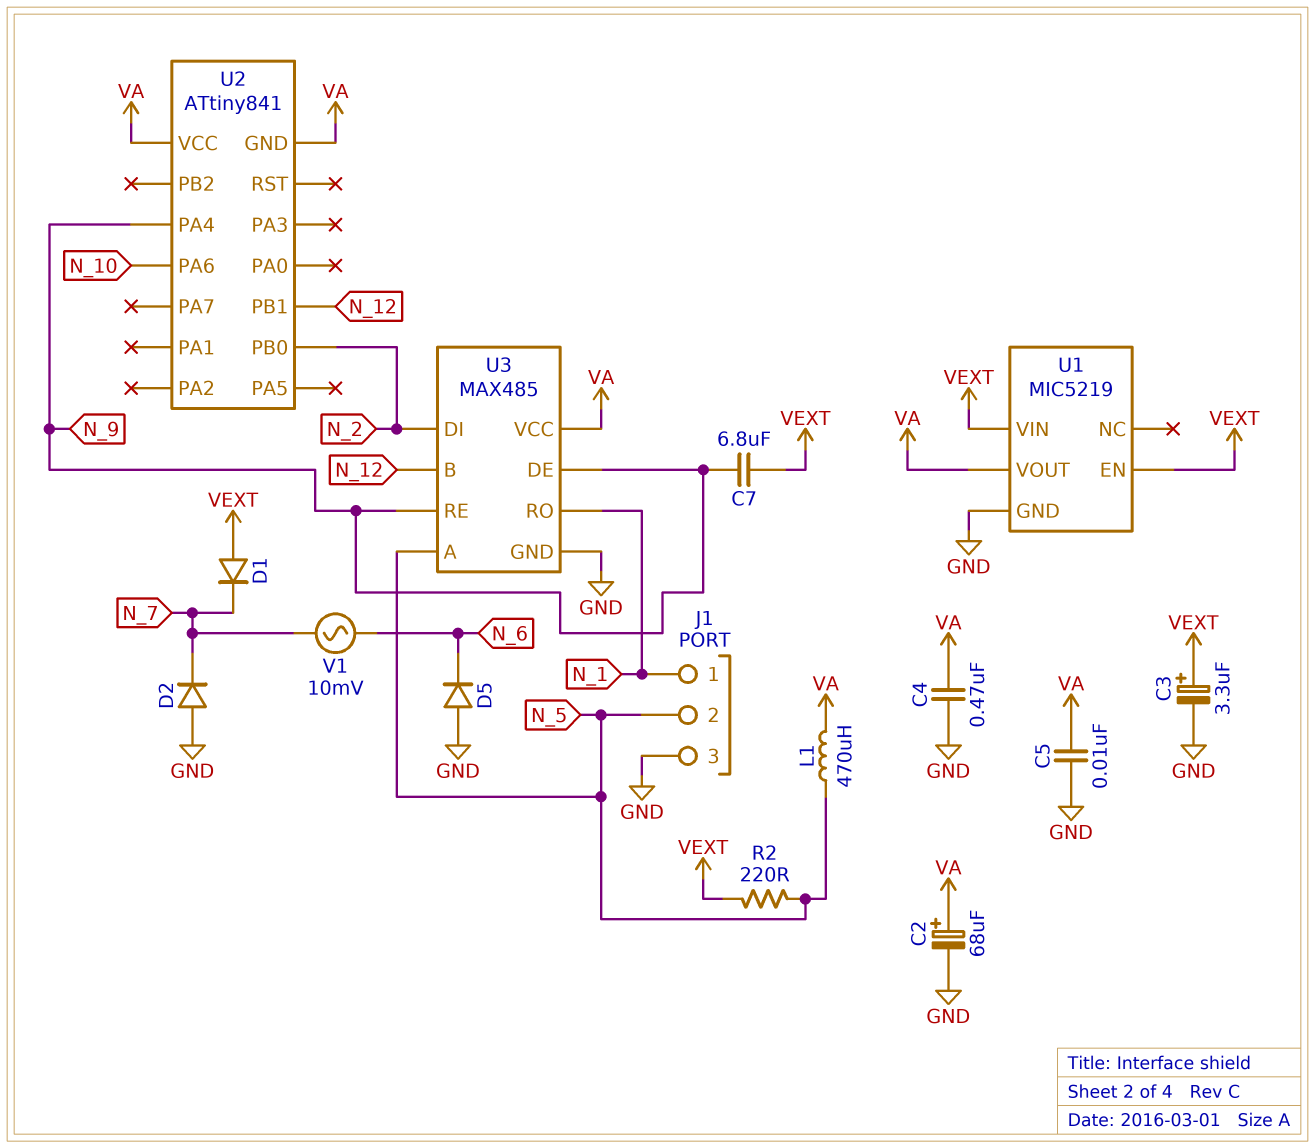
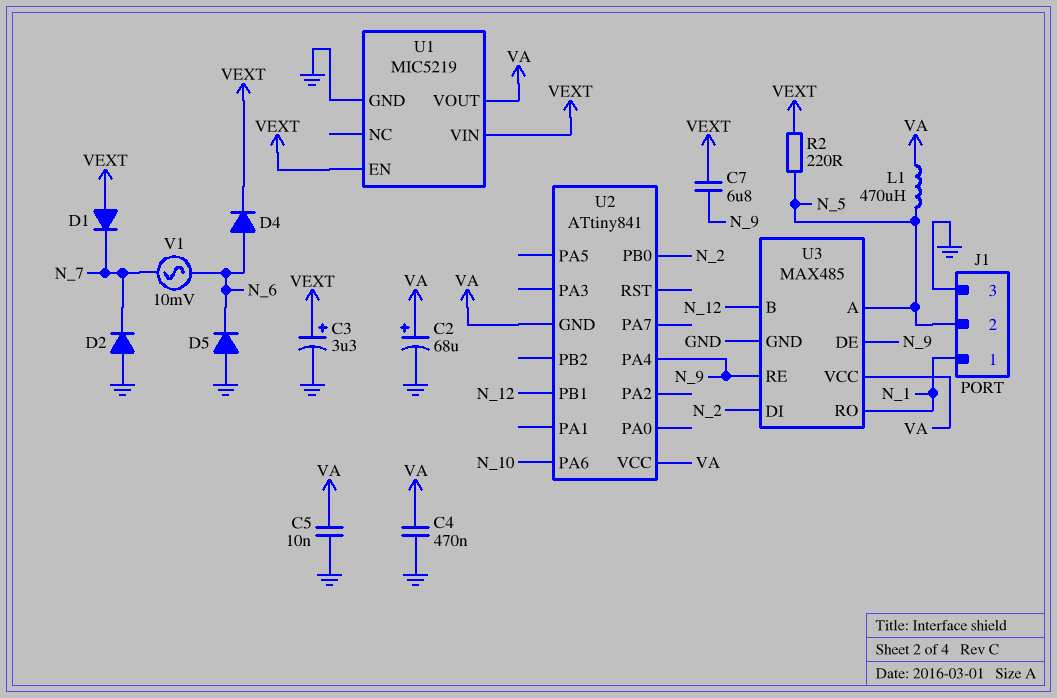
D4: none -> diode (A N_6, K VEXT)

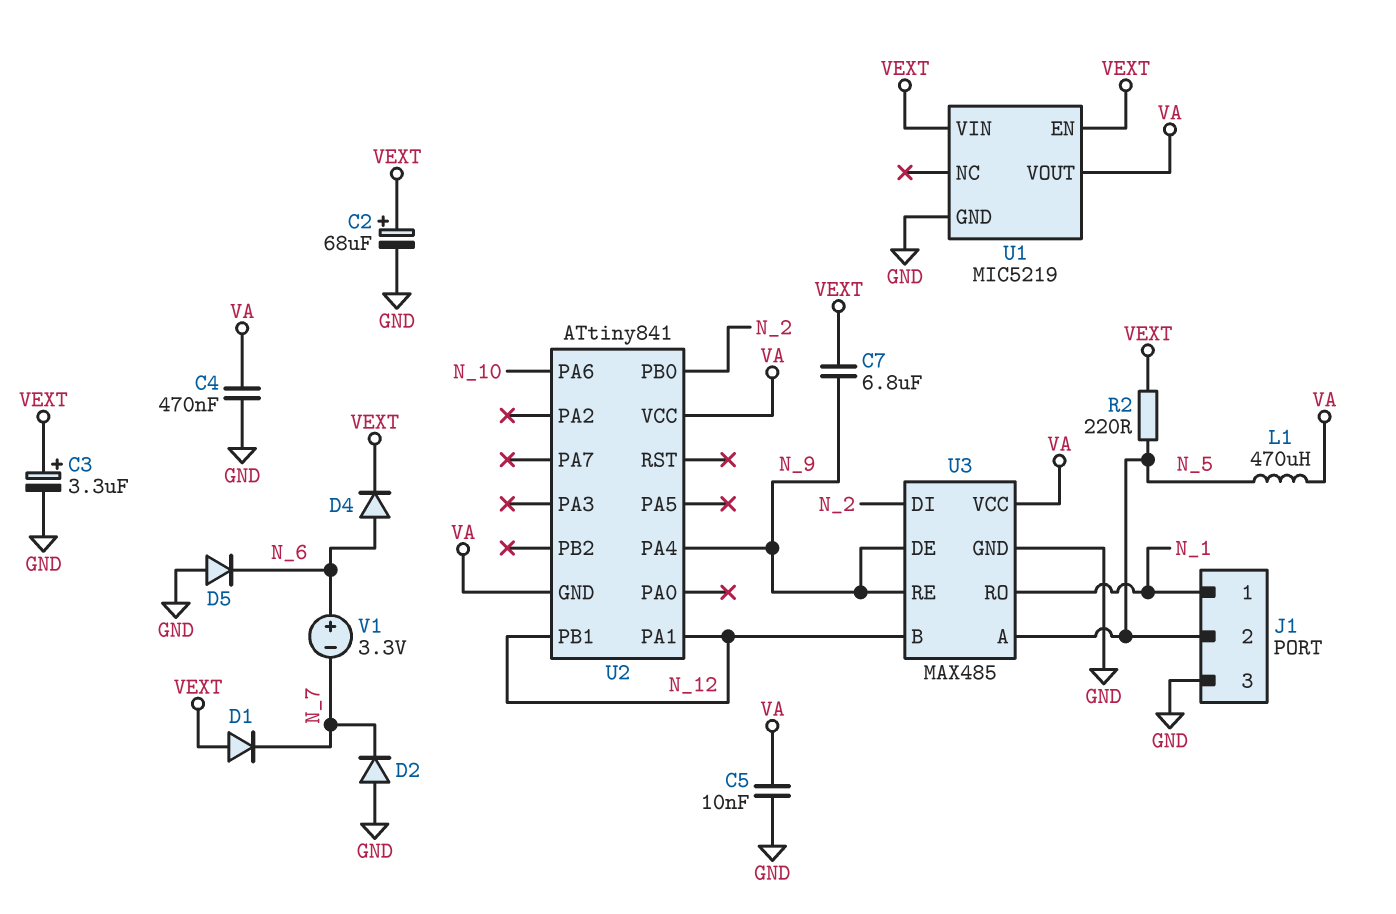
C2: 68uF (plus VA, minus GND) -> 68uF (plus VEXT, minus GND)
U2 pin PA1: none -> N_12
V1: AC 10mV (N_6, N_7) -> 3.3V (plus N_6, minus N_7)

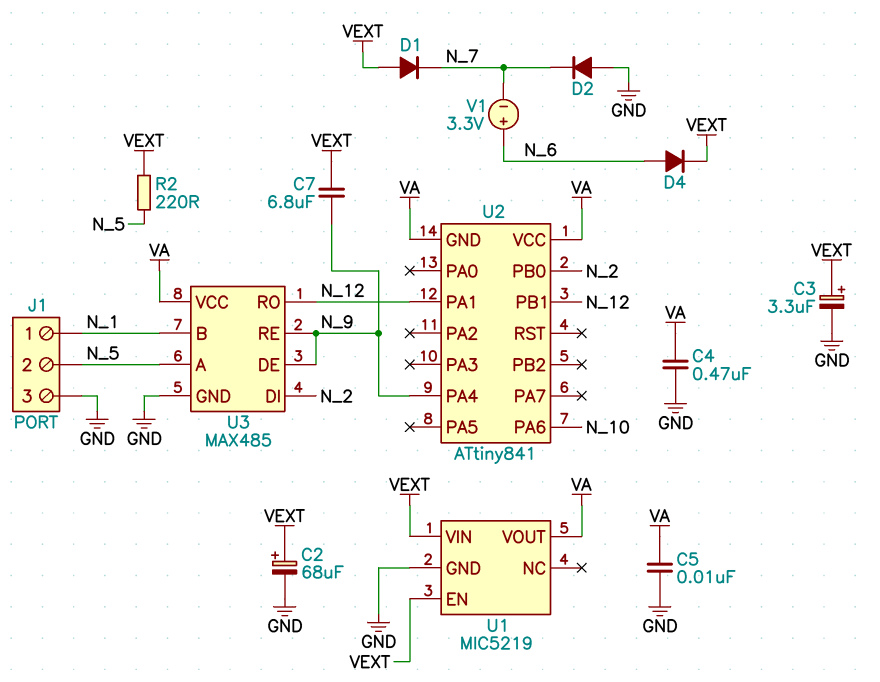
D5: diode (A GND, K N_6) -> none
L1: 470uH (N_5, VA) -> none
U3 pin B: N_12 -> N_1
U3 pin RO: N_1 -> N_12

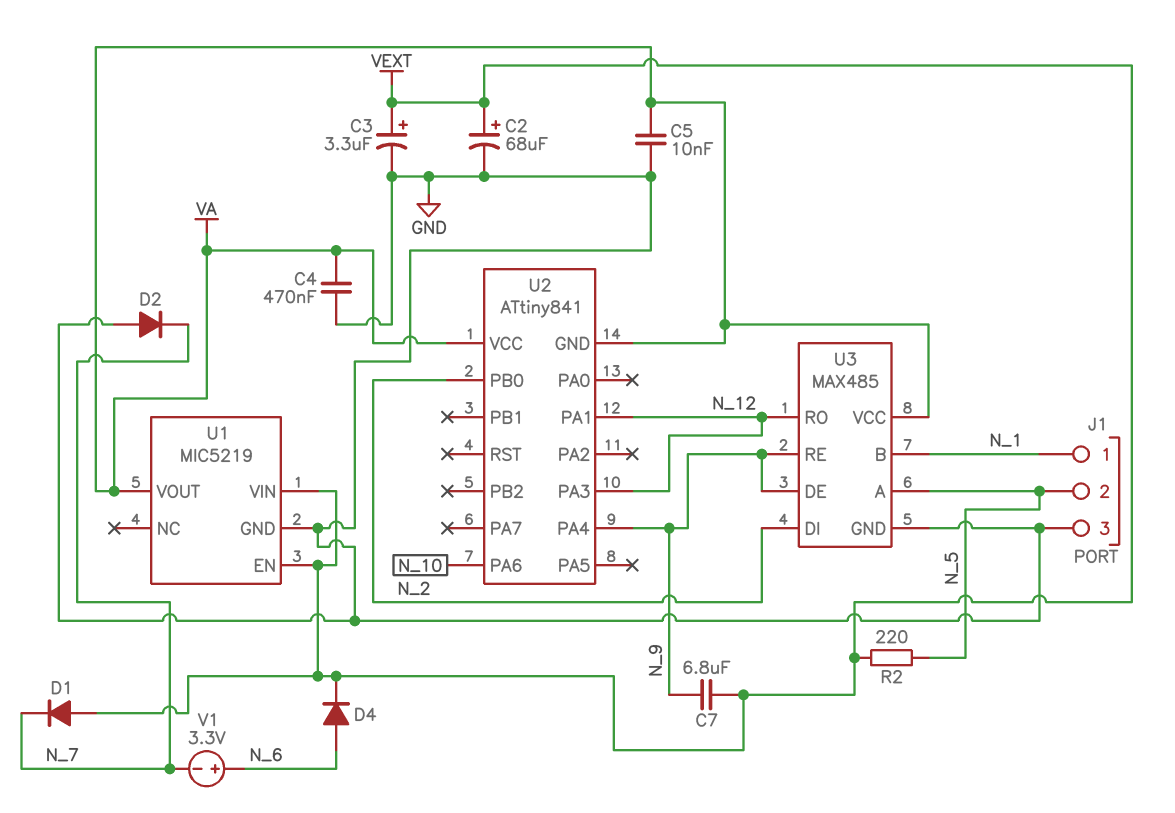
U2 pin PA3: none -> N_12
U2 pin PB1: N_12 -> none

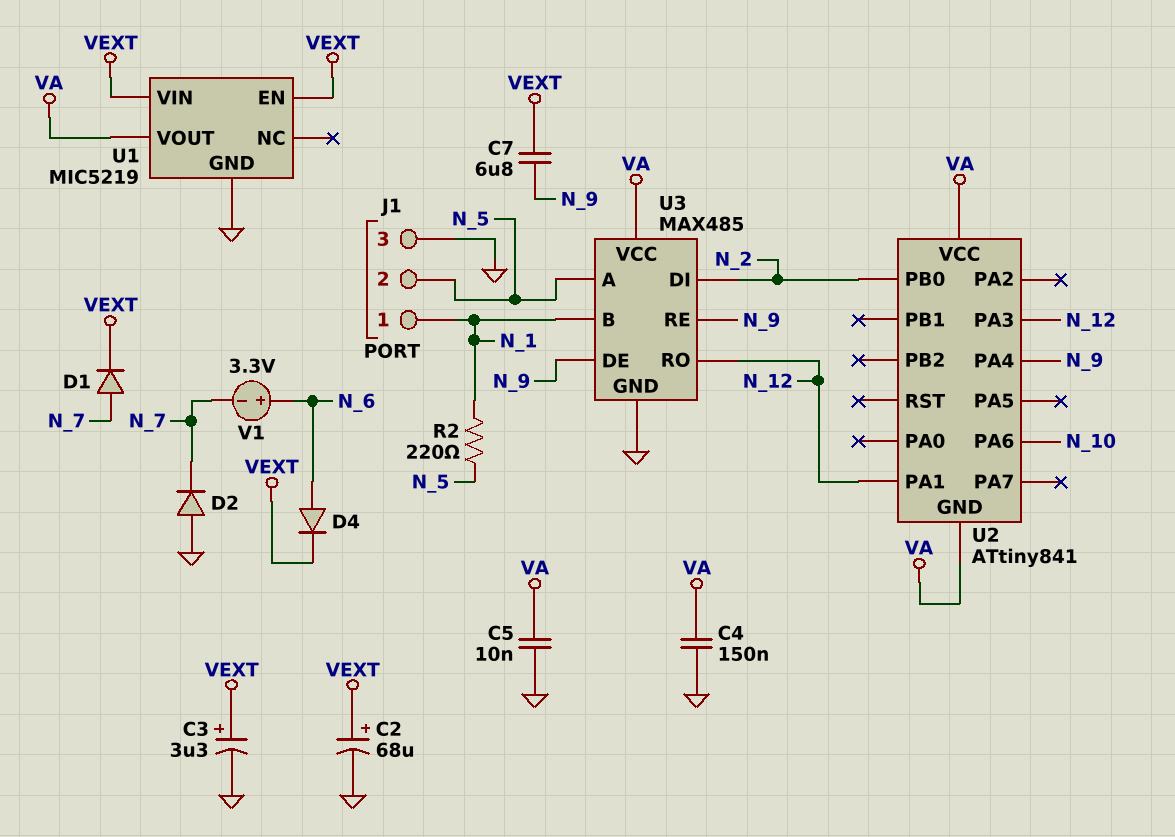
C4: 470nF (GND, VA) -> 150nF (GND, VA)
D1: diode (A VEXT, K N_7) -> diode (A N_7, K VEXT)
R2: 220 (N_5, VEXT) -> 220 (N_1, N_5)

